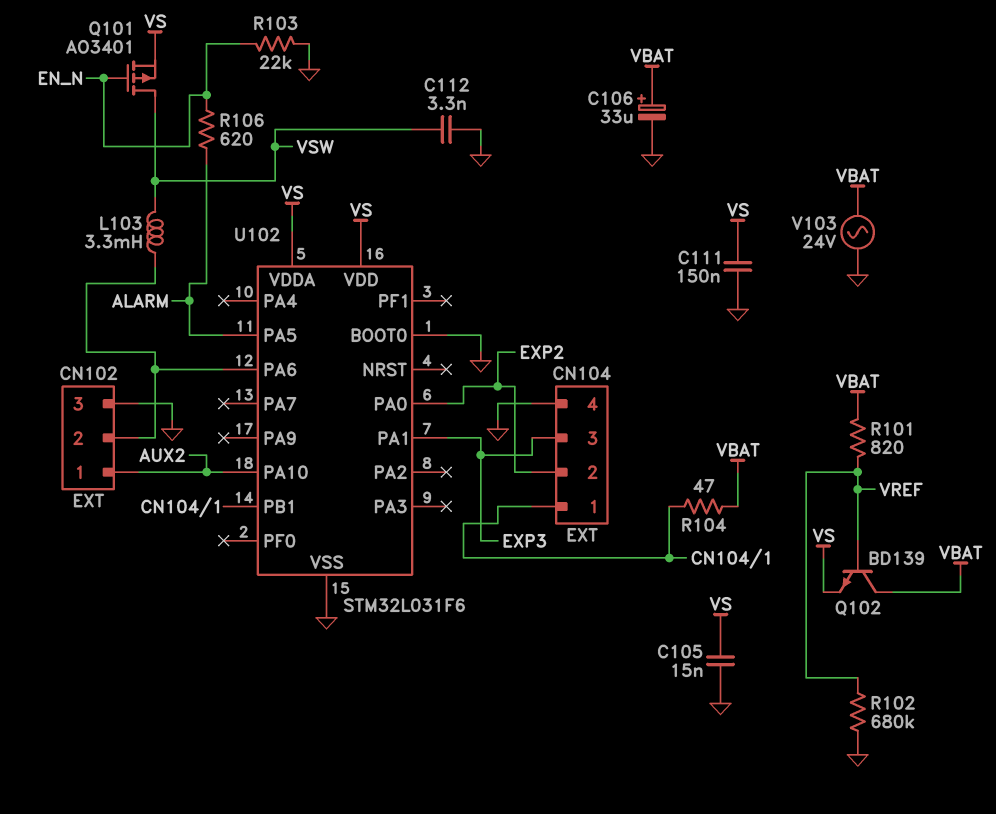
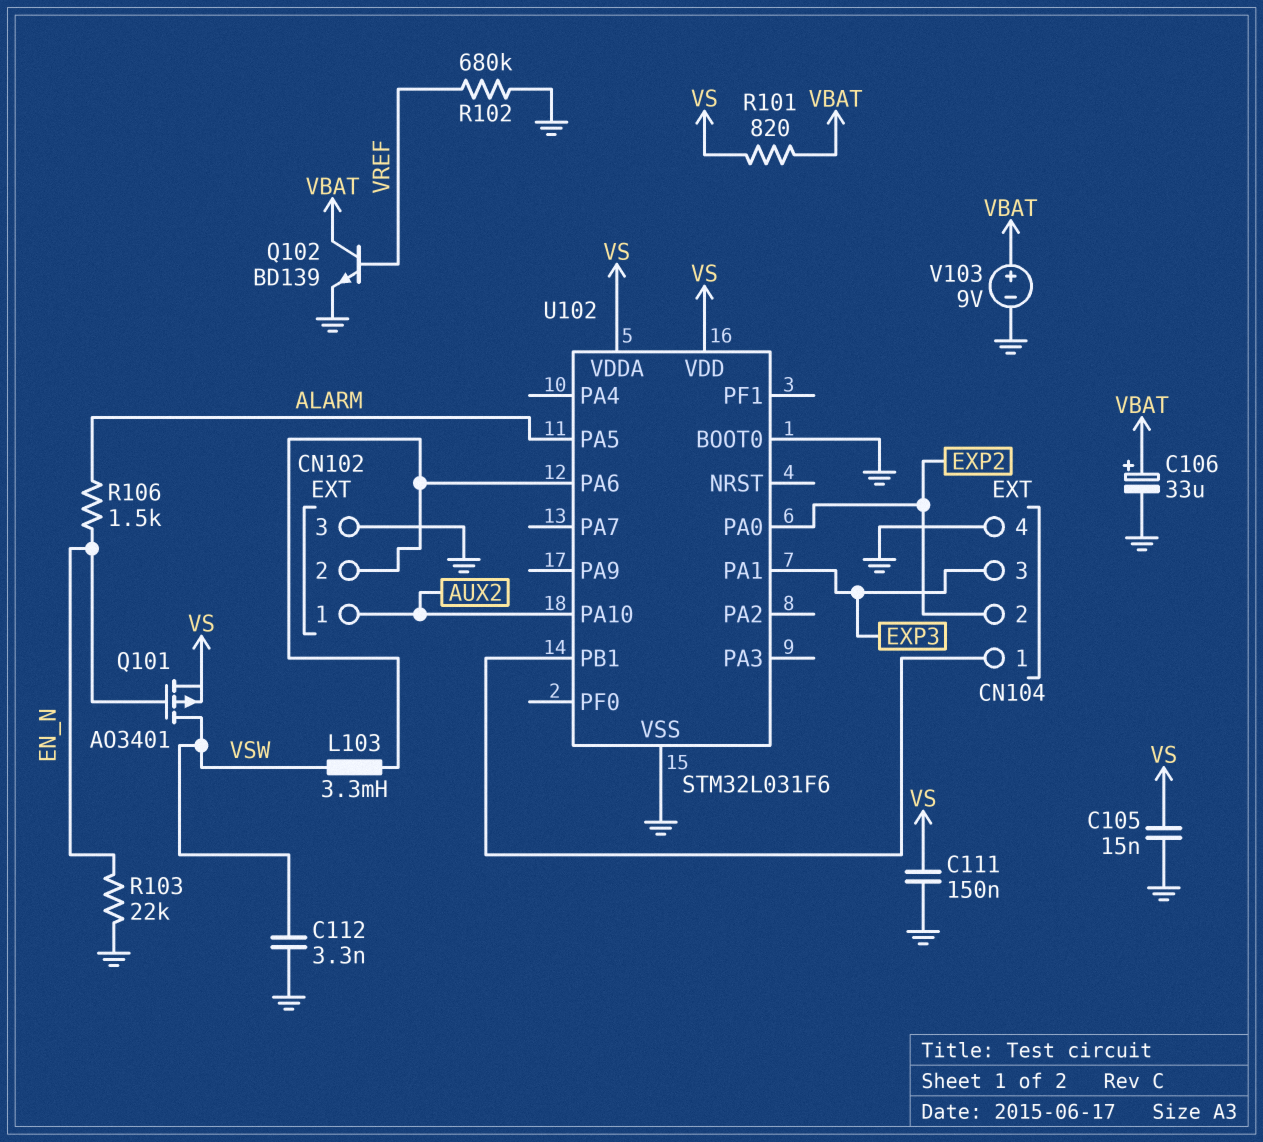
Q102: NPN BD139 (B VREF, C VBAT, E VS) -> NPN BD139 (B VREF, C VBAT, E GND)
R101: 820 (VBAT, VREF) -> 820 (VBAT, VS)
R104: 47 (CN104/1, VBAT) -> none
R106: 620 (ALARM, EN_N) -> 1.5k (ALARM, EN_N)
V103: AC 24V (GND, VBAT) -> 9V (plus VBAT, minus GND)

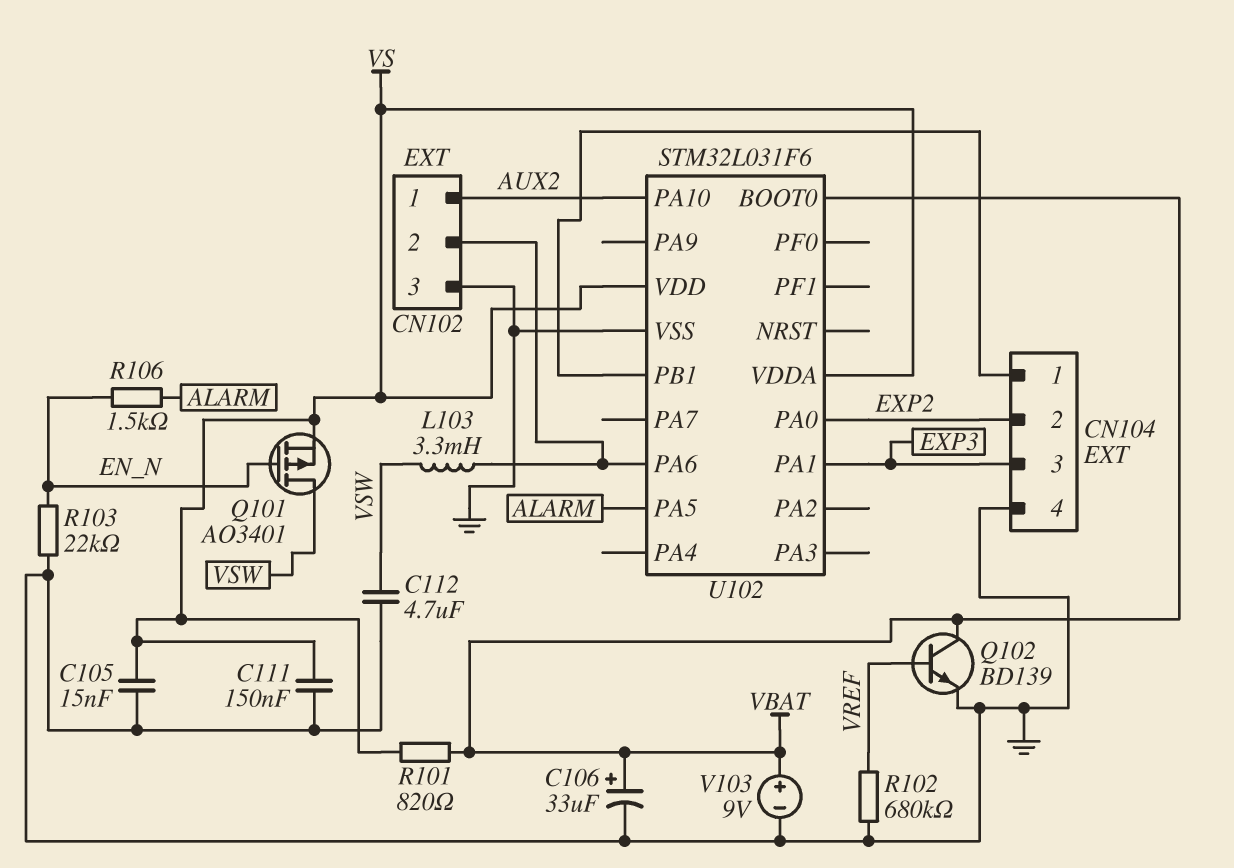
C112: 3.3nF (GND, VSW) -> 4.7uF (GND, VSW)
U102 pin BOOT0: GND -> VBAT

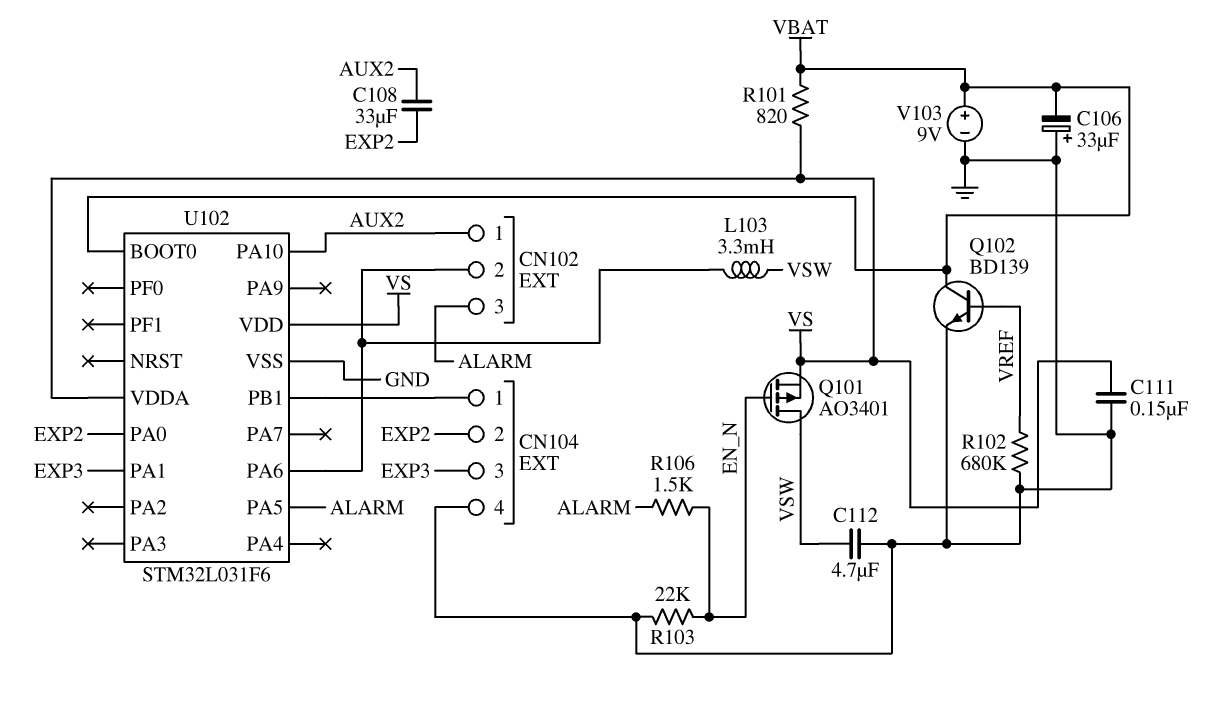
C105: 15nF (GND, VS) -> none
C106: 33uF (plus VBAT, minus GND) -> 33uF (plus GND, minus VBAT)
C108: none -> 33uF (AUX2, EXP2)
CN102 pin 3: GND -> ALARM

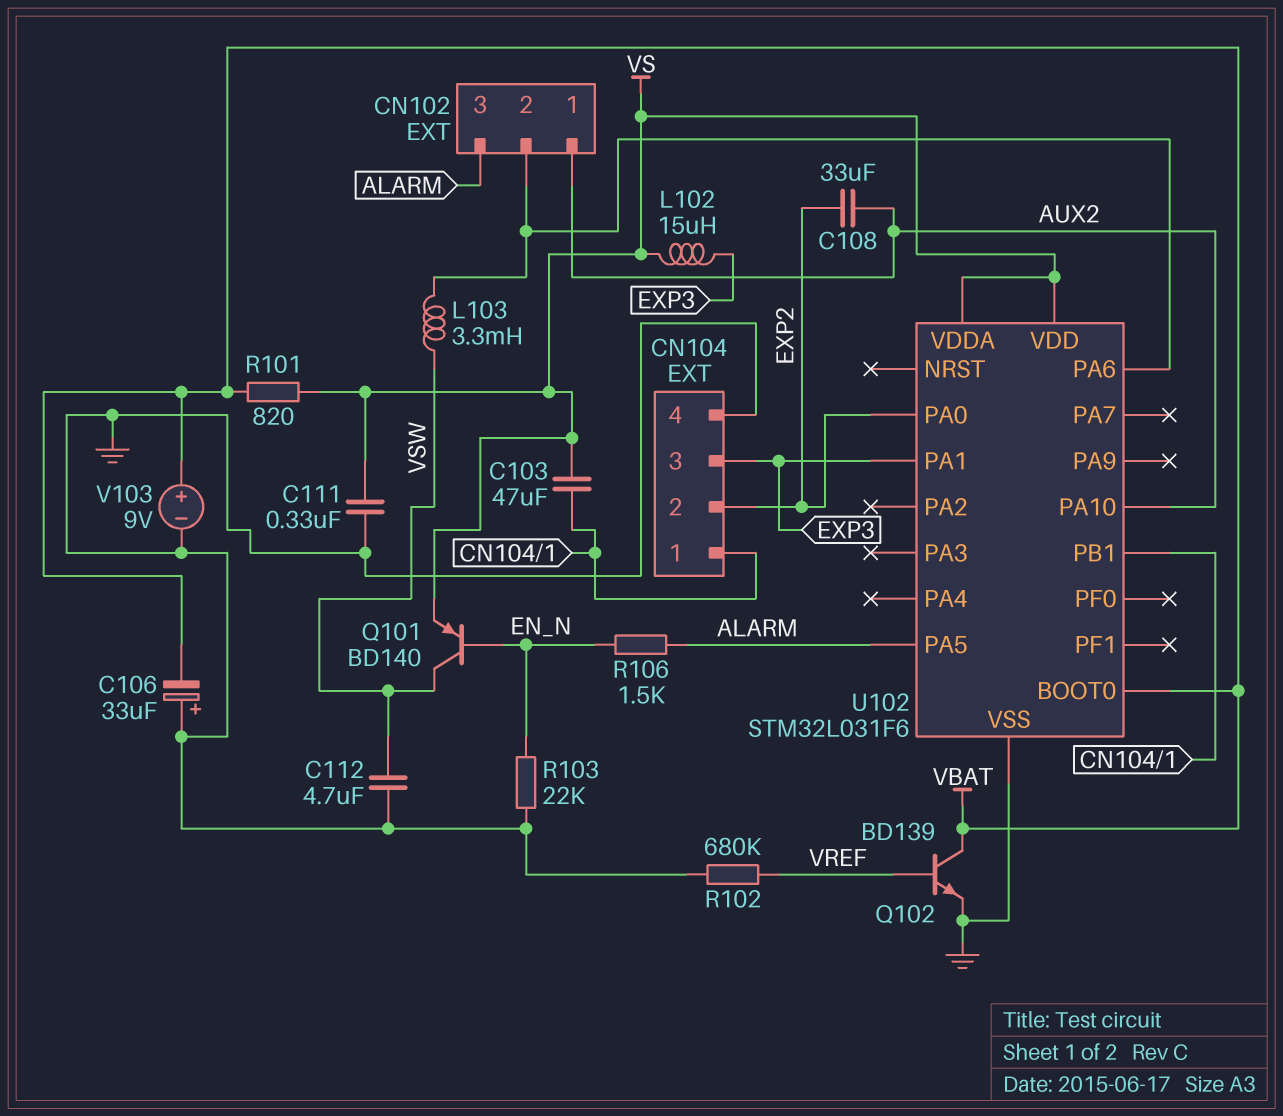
C103: none -> 47uF (CN104/1, VS)
C111: 150nF (GND, VS) -> 330nF (GND, VS)
L102: none -> 15uH (EXP3, VS)
Q101: PMOS AO3401 (G EN_N, D VSW, S VS) -> PNP BD140 (B EN_N, C VSW, E VS)

